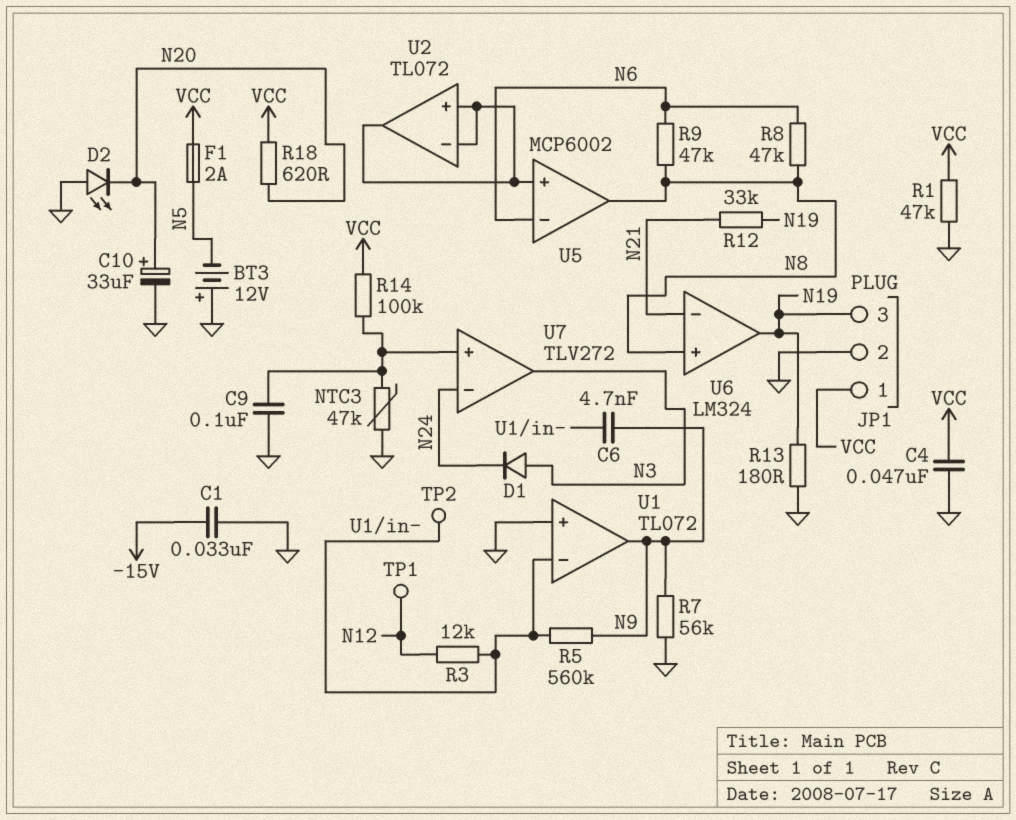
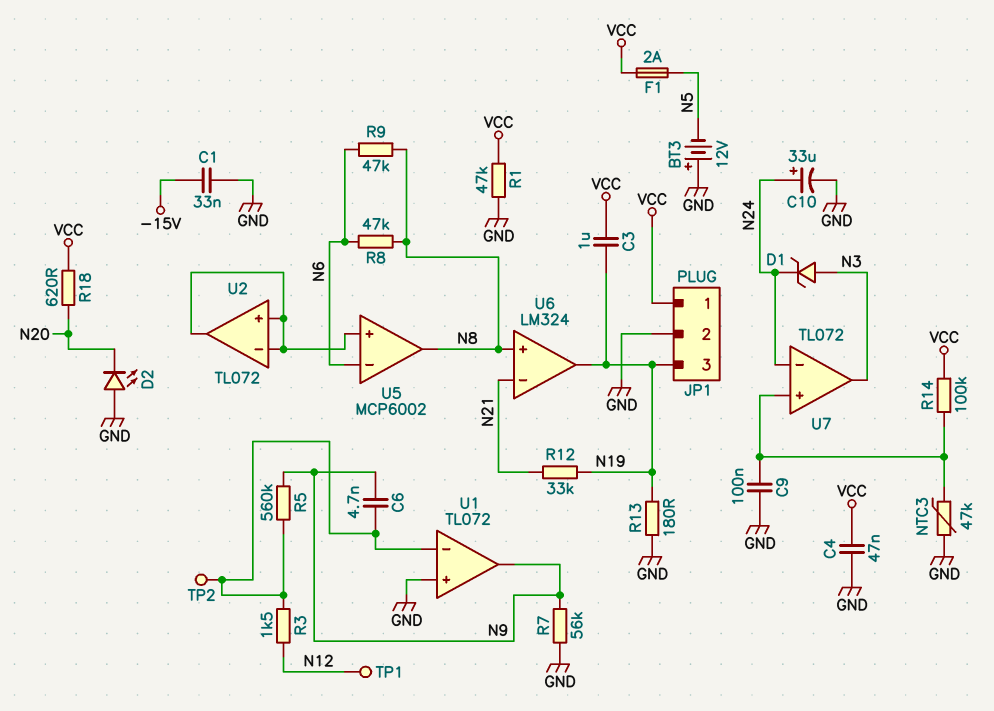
C3: none -> 1uF (N19, VCC)
C10: 33uF (plus N20, minus GND) -> 33uF (plus N24, minus GND)
D1: diode (A N3, K N24) -> zener (A N3, K N24)
R3: 12k (N12, U1/in-) -> 1.5k (N12, U1/in-)
U7: TLV272 -> TL072

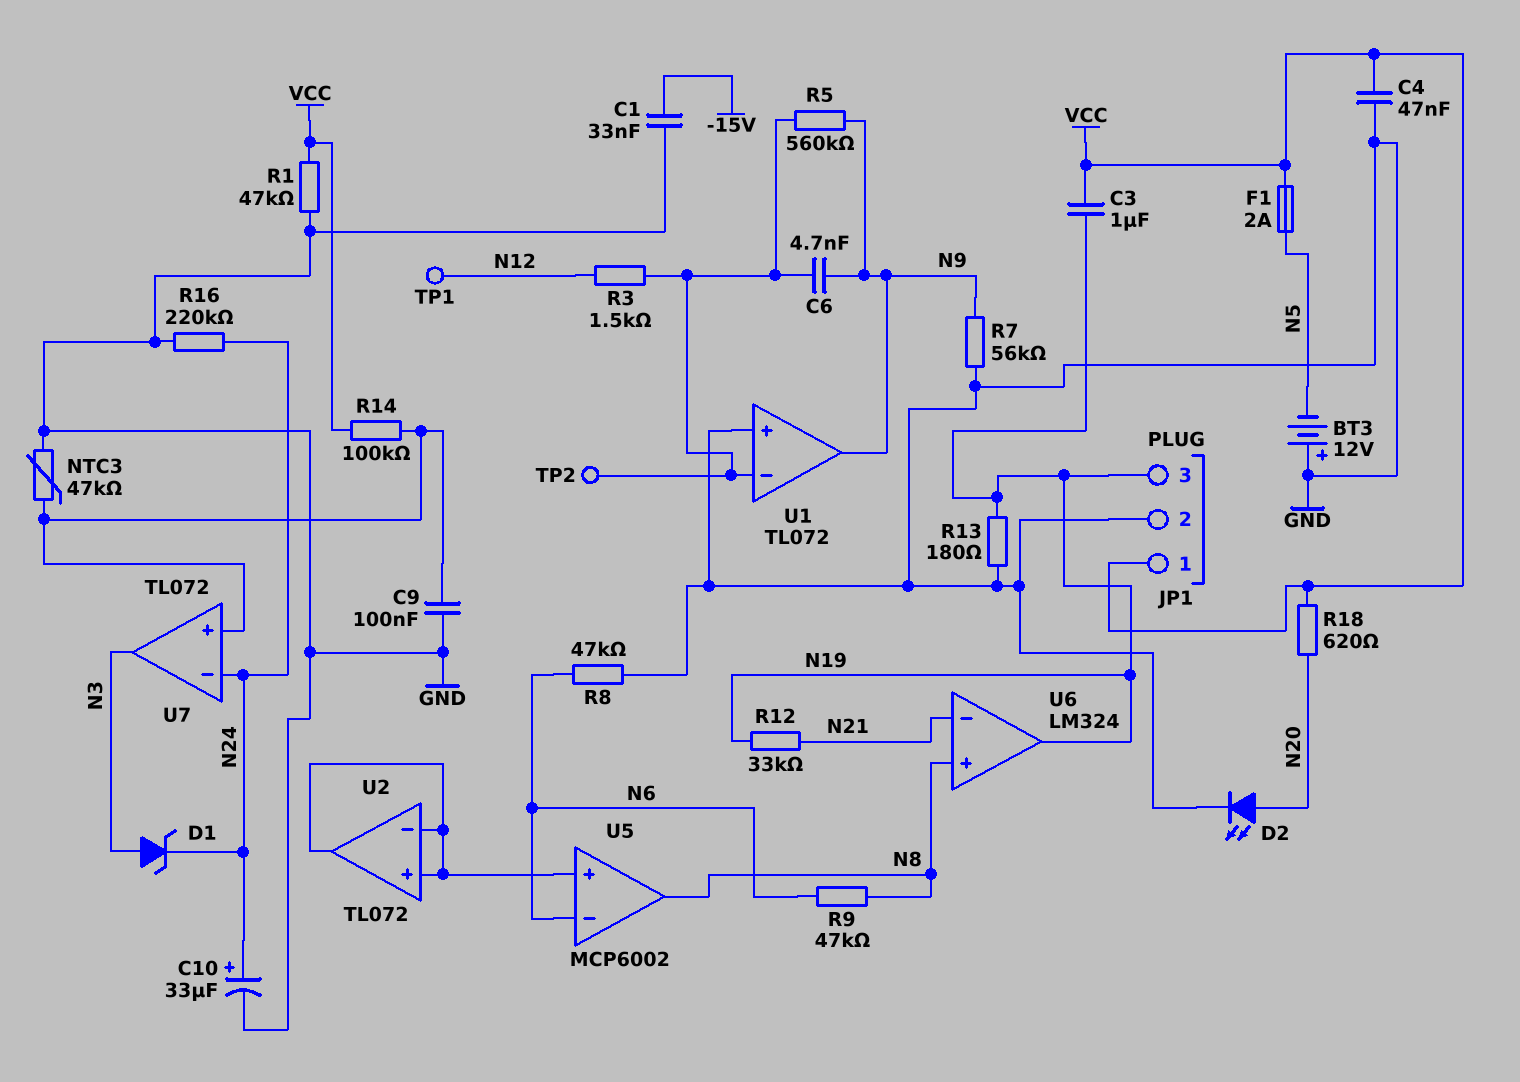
D2: LED (A GND, K N20) -> LED (A N20, K GND)
R8: 47k (N6, N8) -> 47k (GND, N6)
R16: none -> 220k (GND, N24)

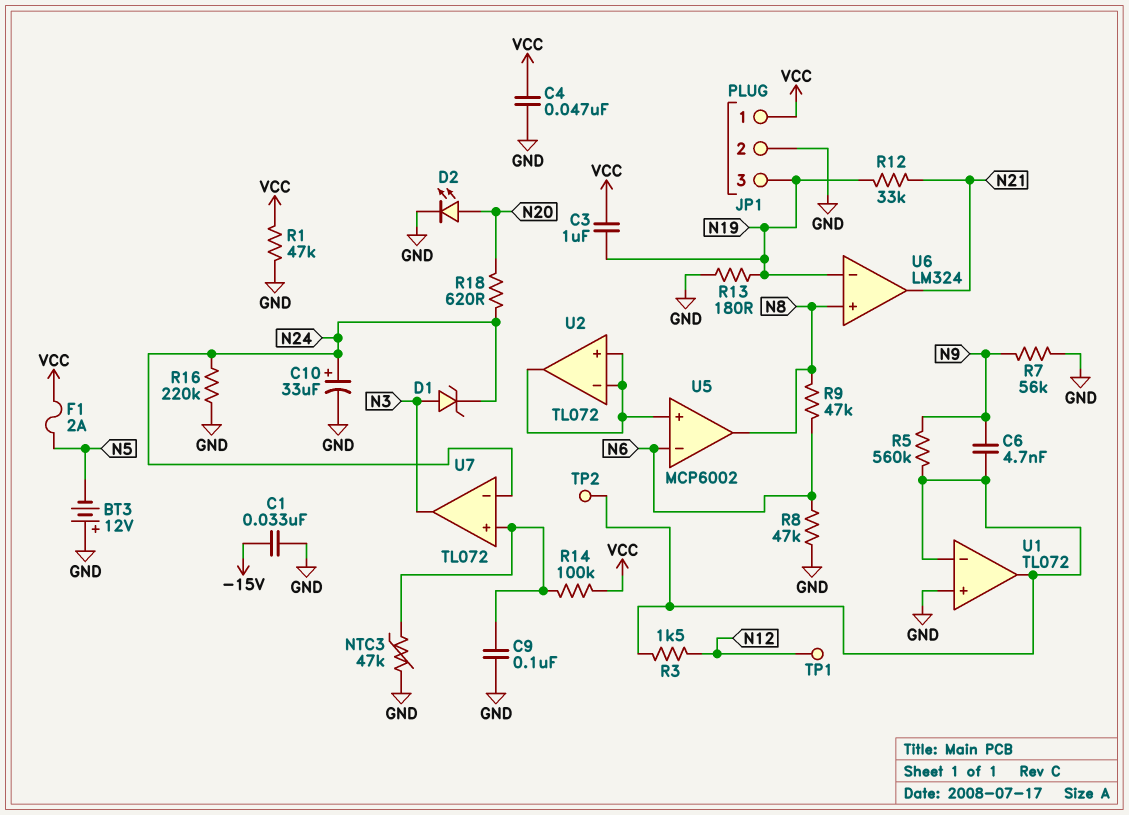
R18: 620 (N20, VCC) -> 620 (N20, N24)
U1 pin out: N9 -> U1/in-
U6 pin in-: N21 -> N19
U6 pin out: N19 -> N21

